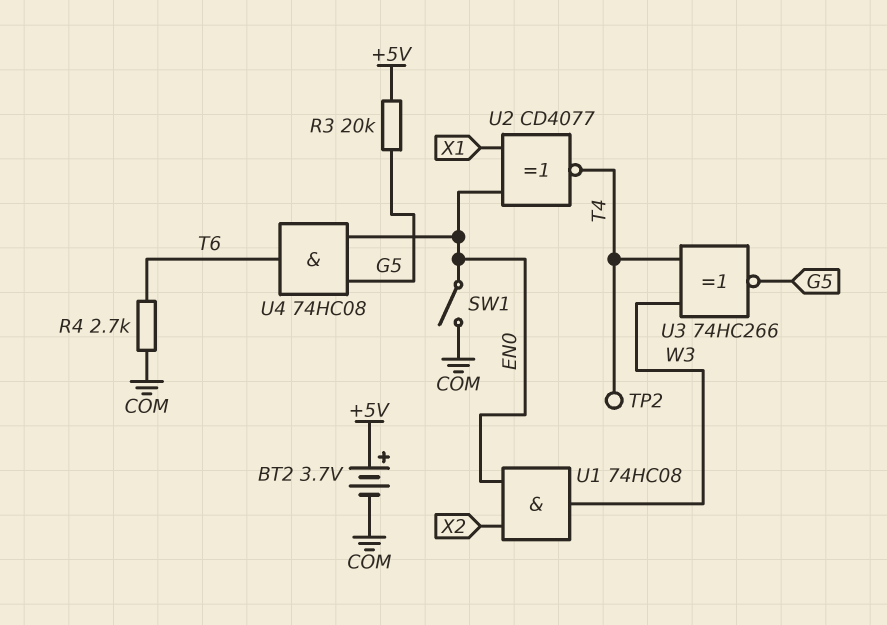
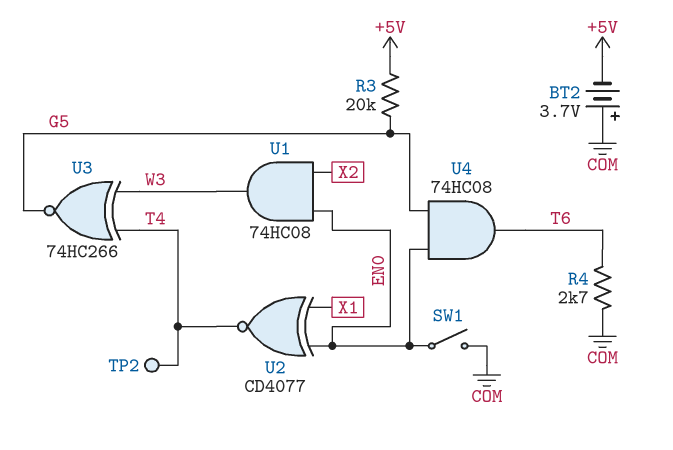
BT2: 3.7V (plus +5V, minus COM) -> 3.7V (plus COM, minus +5V)

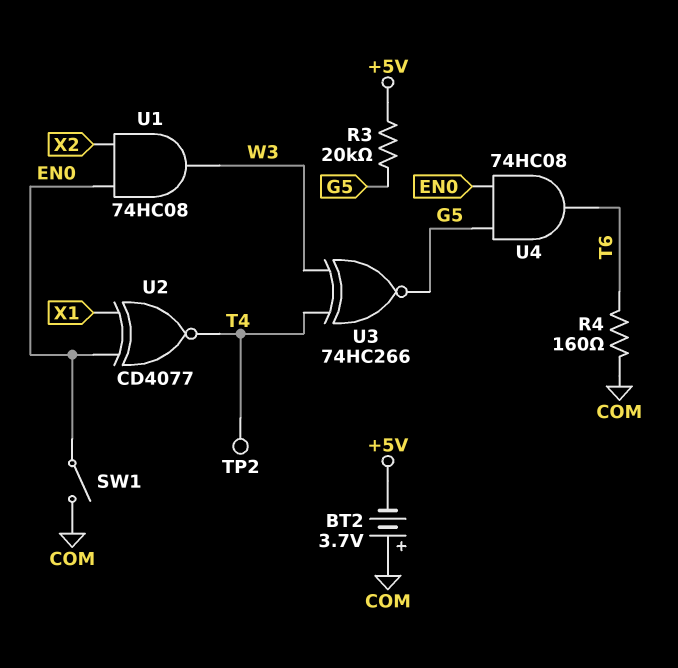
R4: 2.7k (COM, T6) -> 160 (COM, T6)

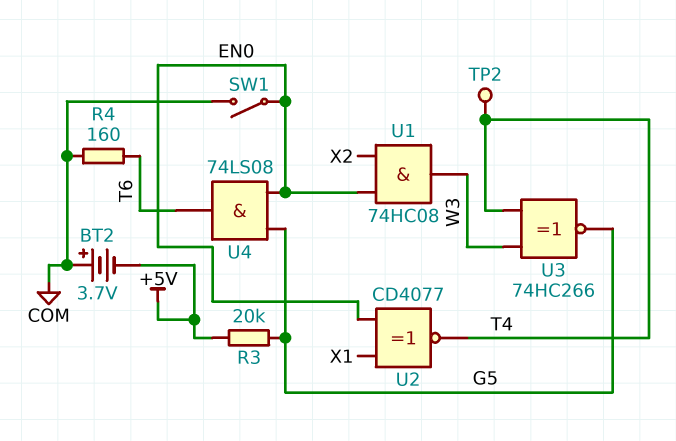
U4: AND 74HC08 (in EN0, in G5, out T6) -> AND 74LS08 (in EN0, in G5, out T6)

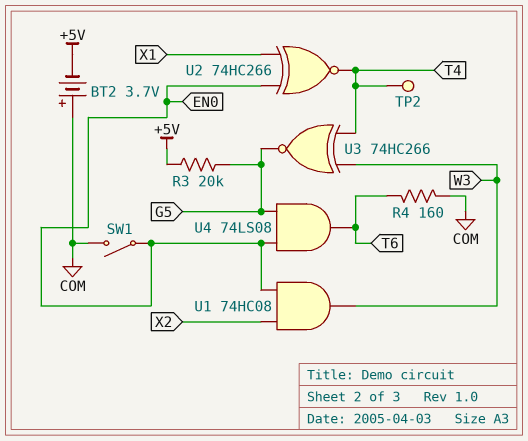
U2: XNOR CD4077 (in EN0, in X1, out T4) -> XNOR 74HC266 (in EN0, in X1, out T4)

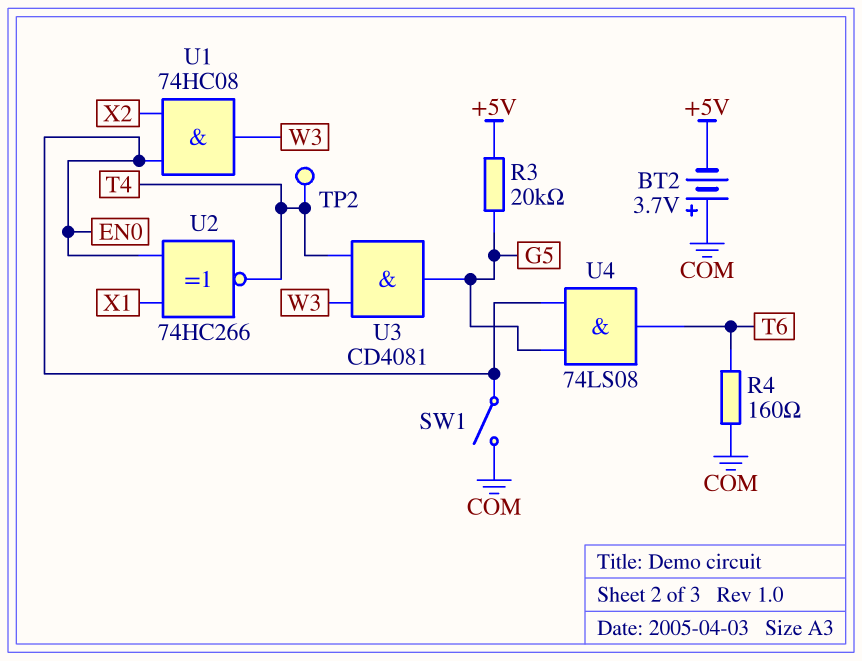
U3: XNOR 74HC266 (in T4, in W3, out G5) -> AND CD4081 (in T4, in W3, out G5)

